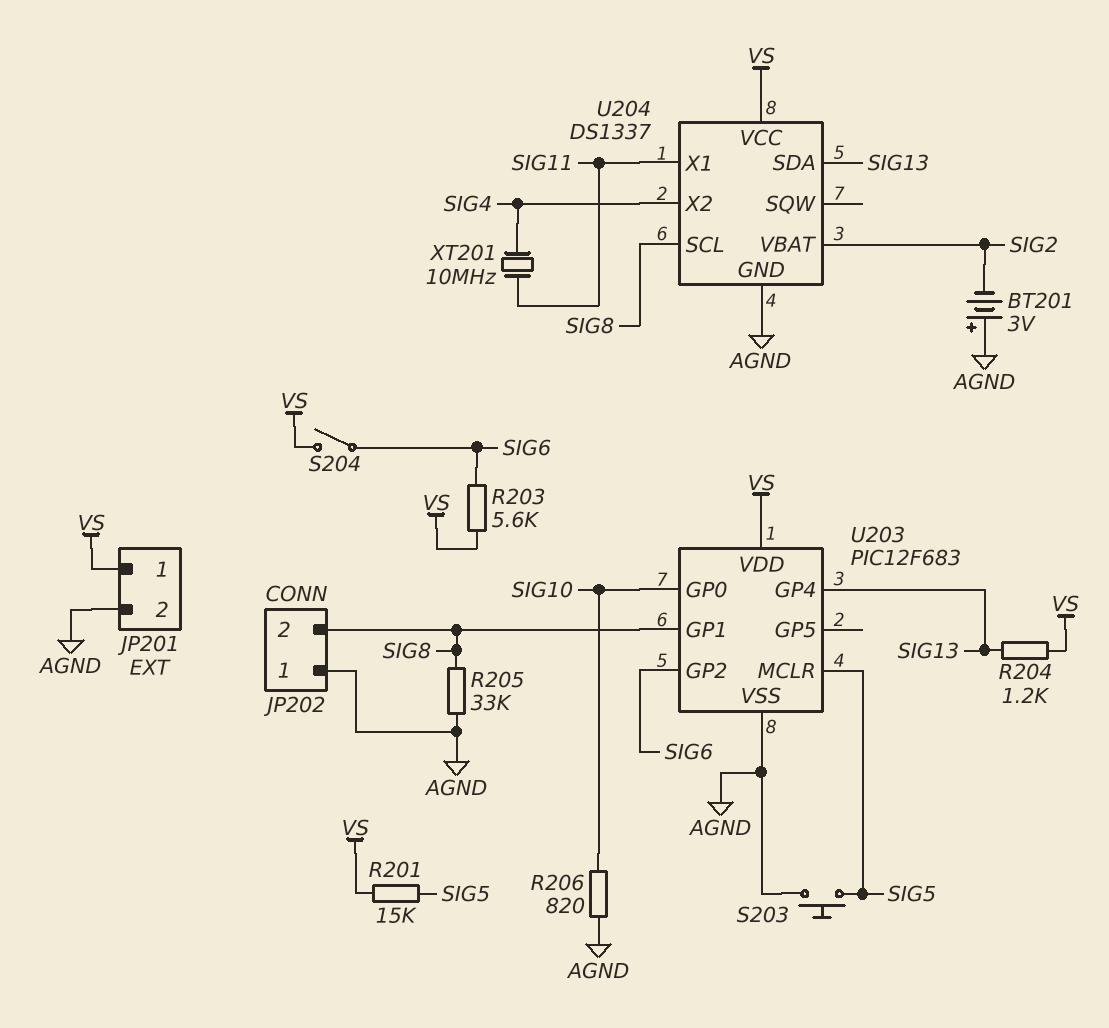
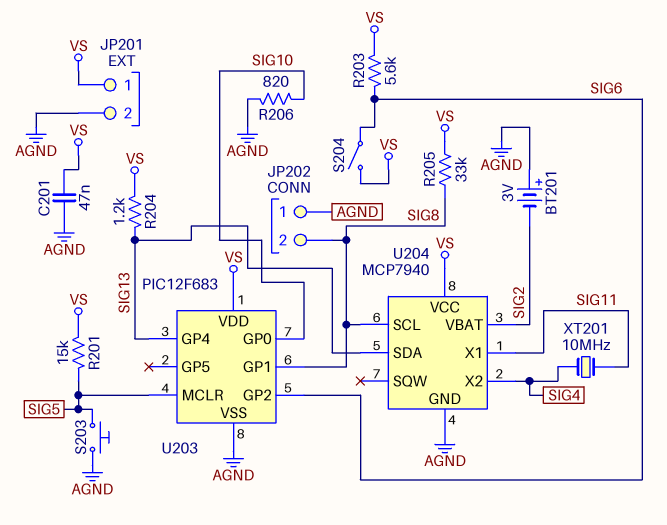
C201: none -> 47nF (AGND, VS)
R205: 33k (AGND, SIG8) -> 33k (SIG8, VS)
U204: DS1337 -> MCP7940

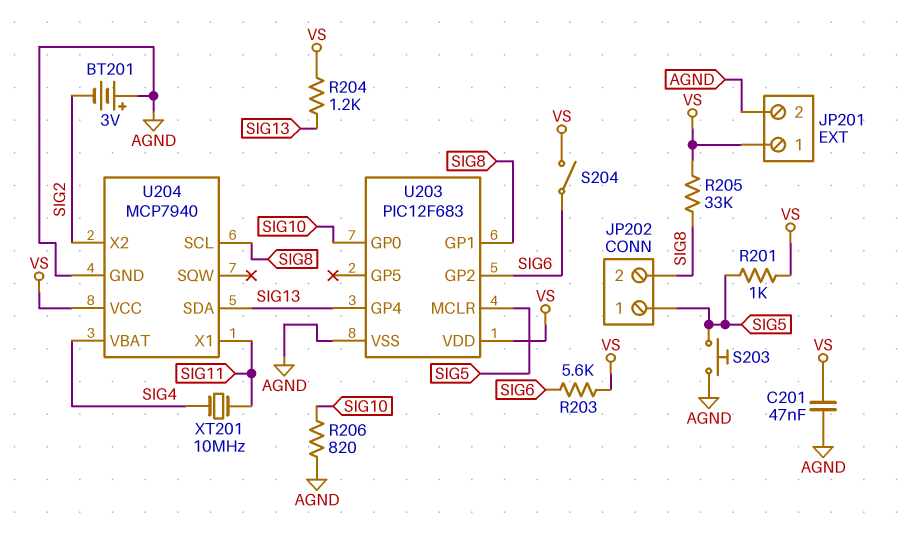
JP202 pin 1: AGND -> SIG5
R201: 15k (SIG5, VS) -> 1k (SIG5, VS)
U204 pin VBAT: SIG2 -> SIG4
U204 pin X2: SIG4 -> SIG2

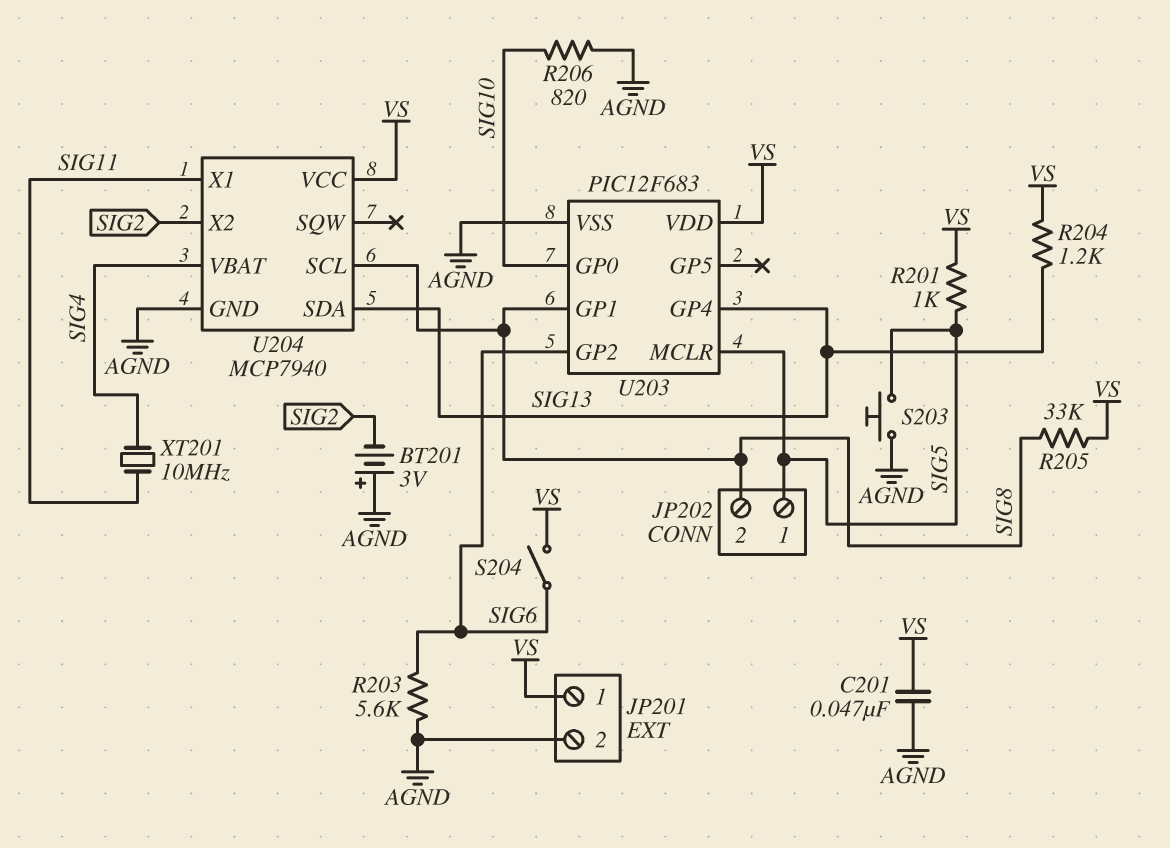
R203: 5.6k (SIG6, VS) -> 5.6k (AGND, SIG6)

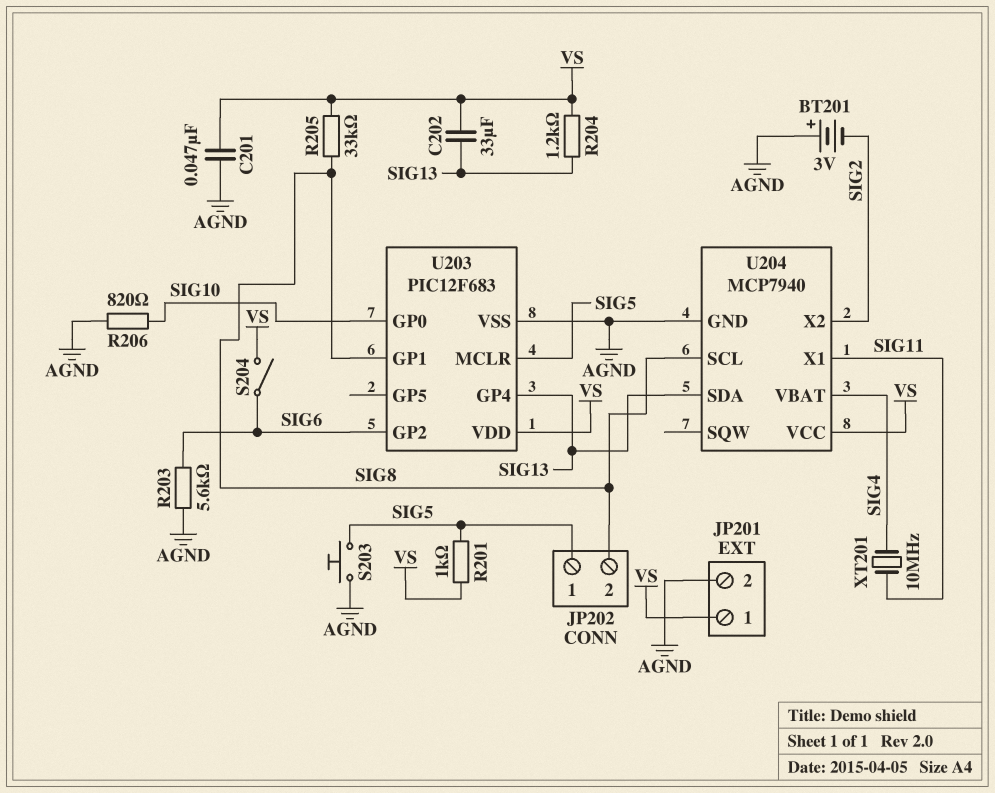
C202: none -> 33uF (SIG13, VS)

